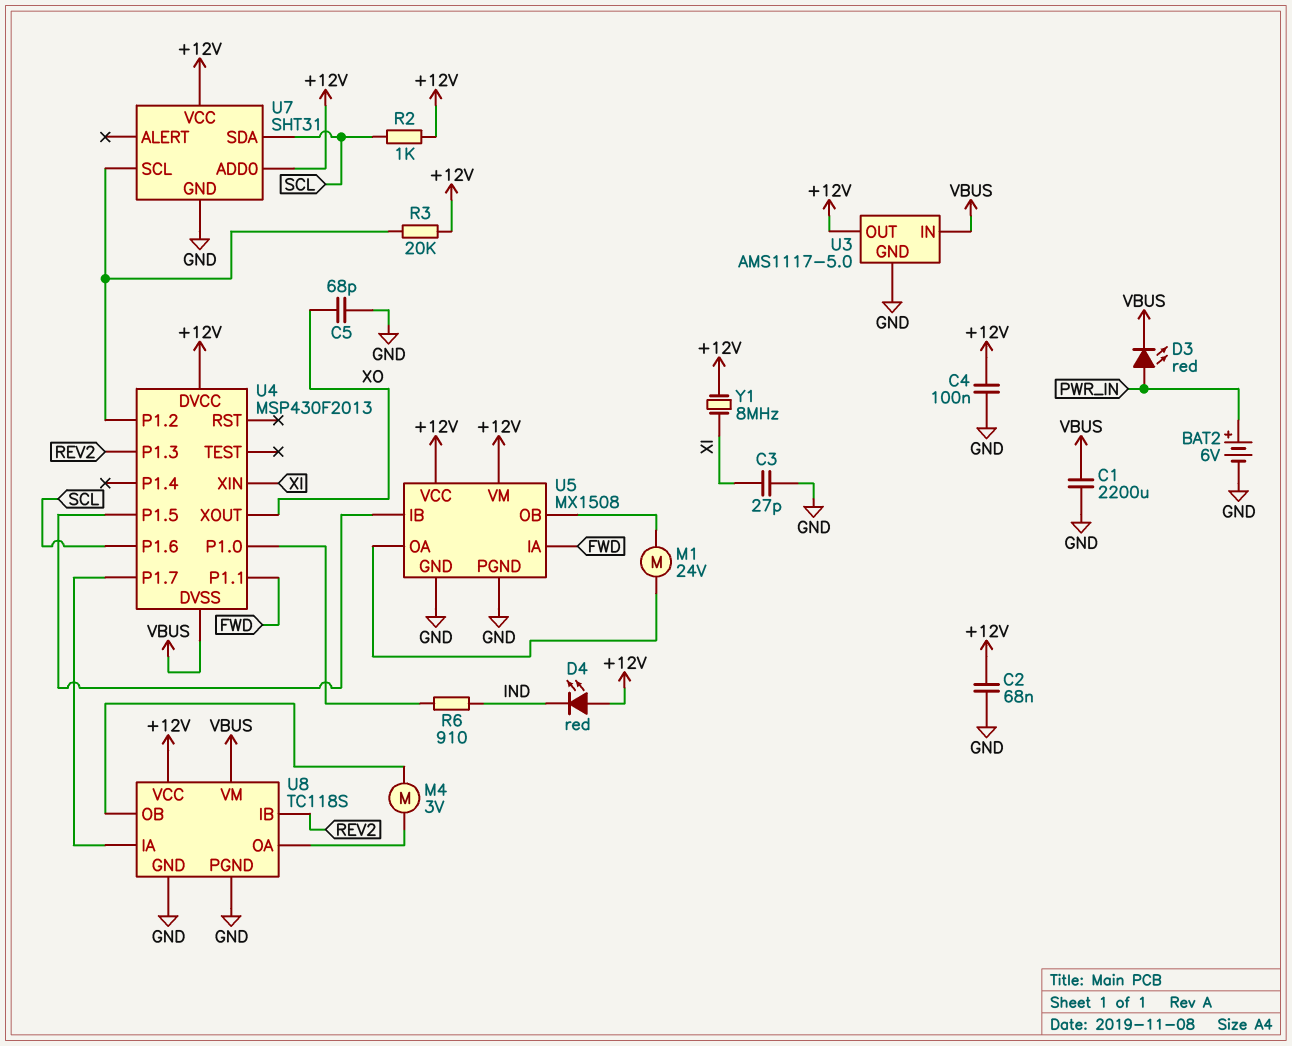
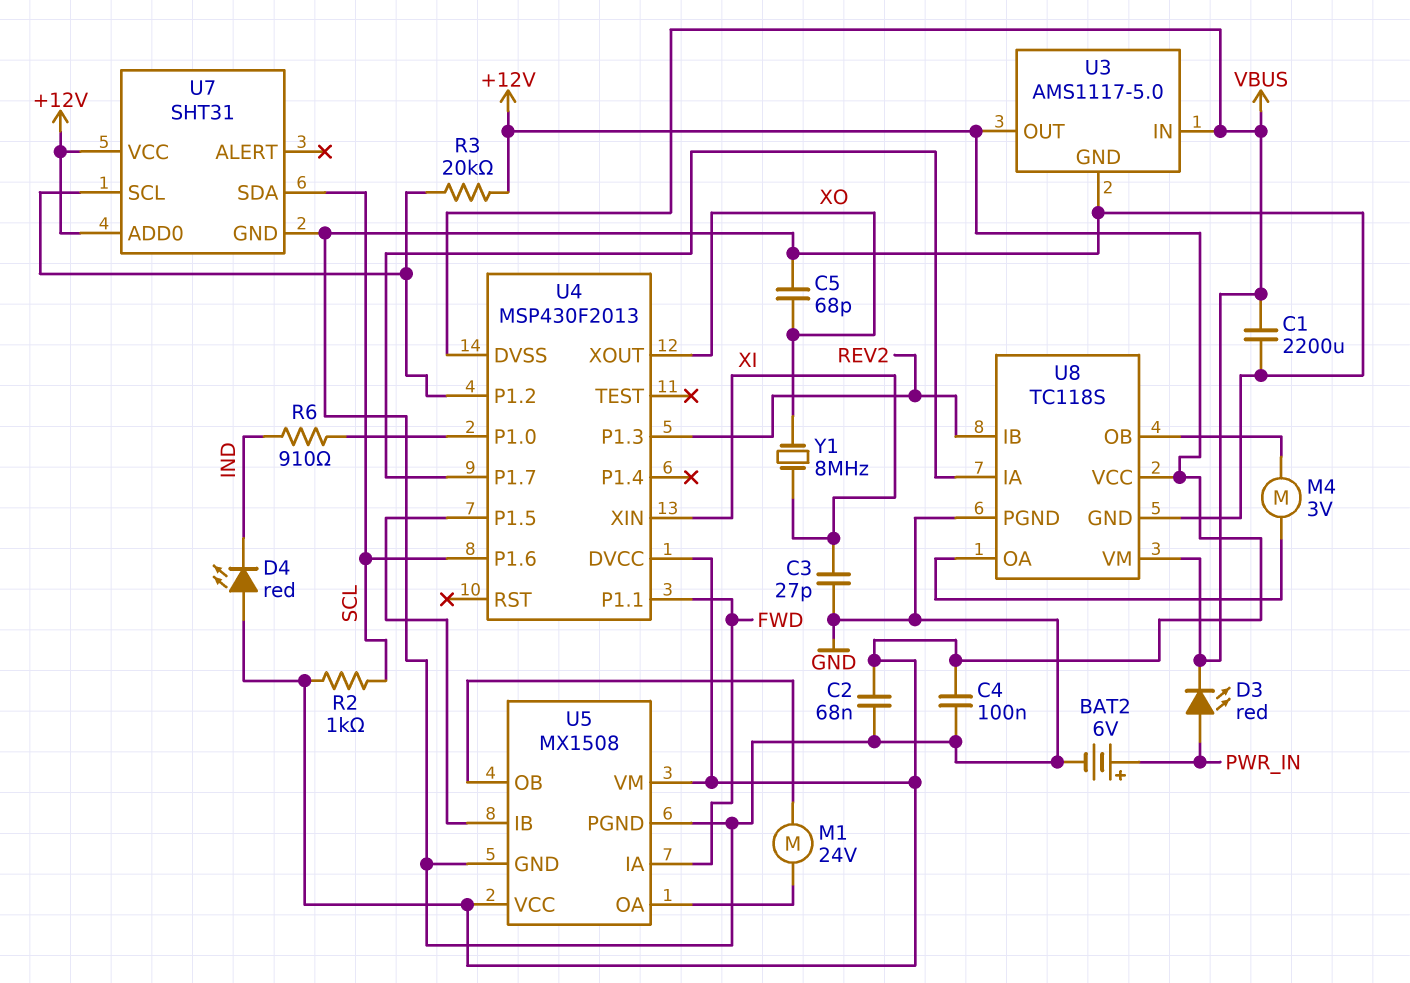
Y1: 8MHz (+12V, XI) -> 8MHz (XI, XO)

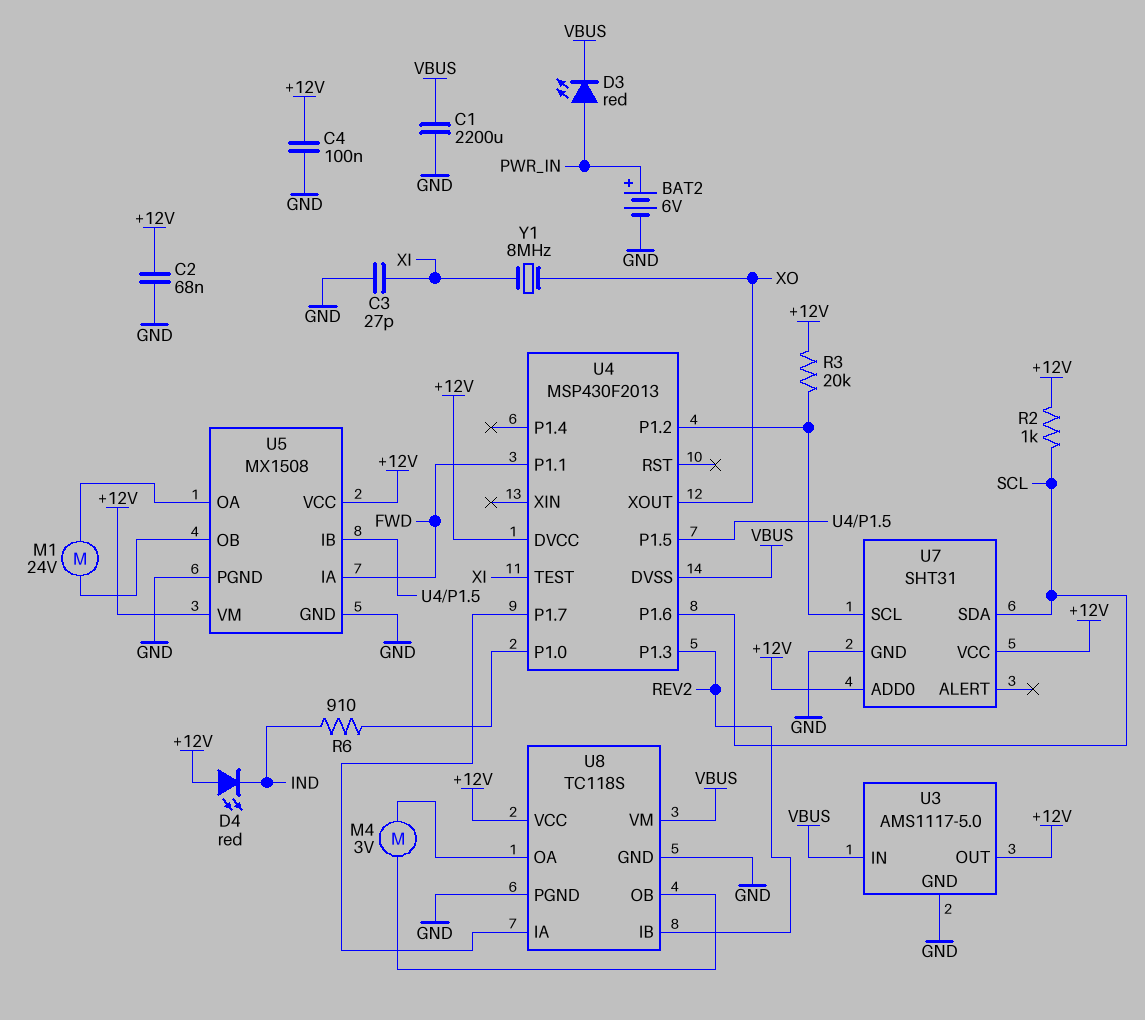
C5: 68pF (GND, XO) -> none
U4 pin TEST: none -> XI
U4 pin XIN: XI -> none

